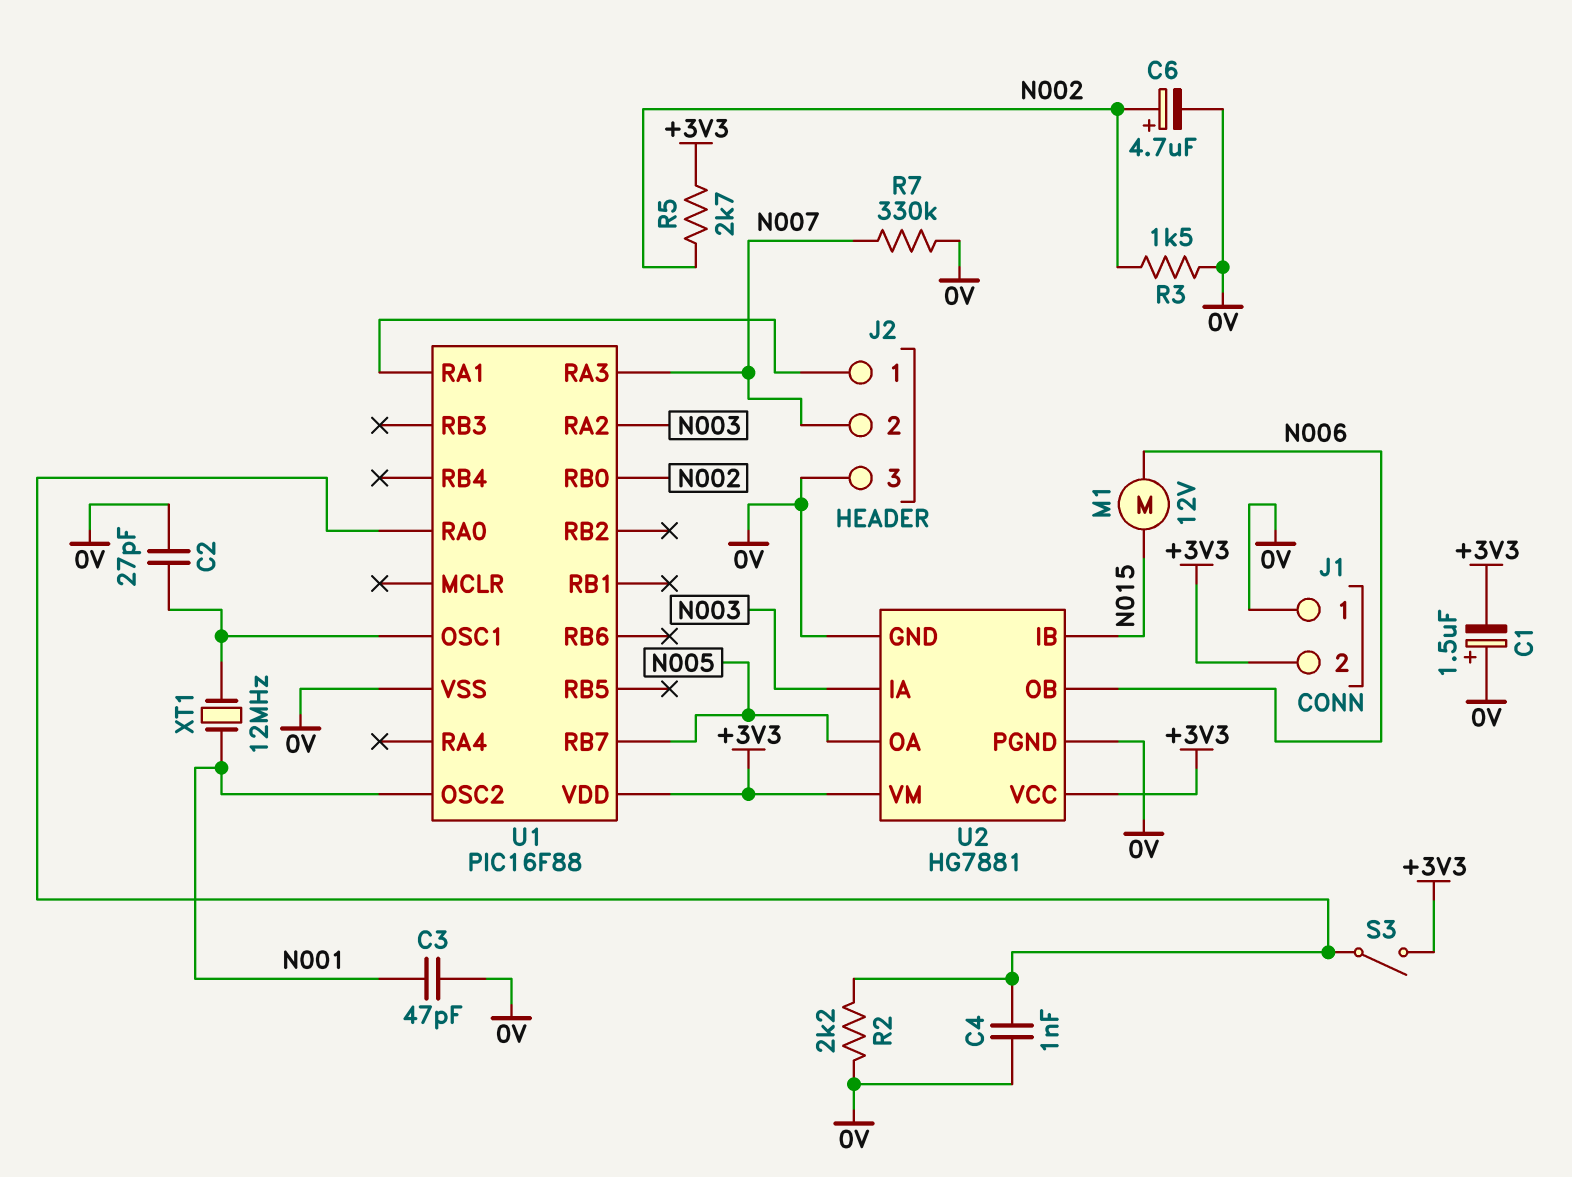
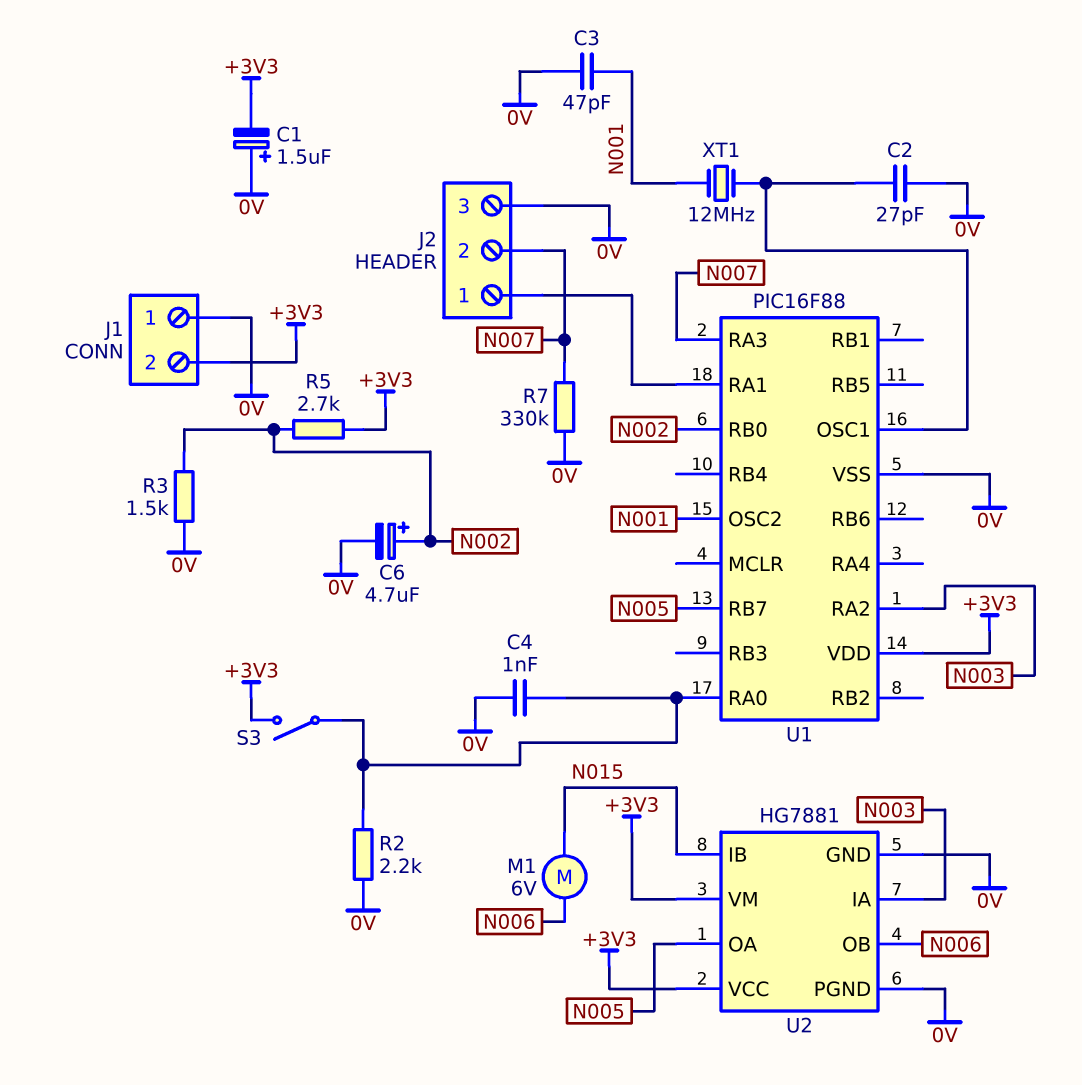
M1: motor 12V (N006, N015) -> motor 6V (N006, N015)

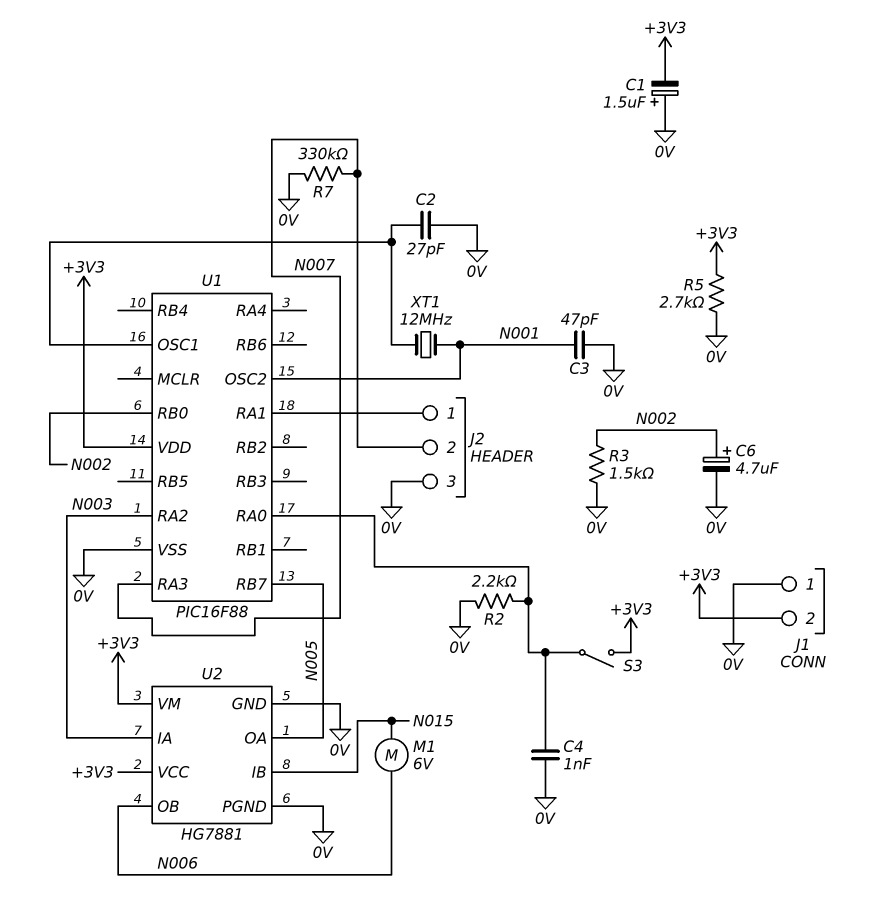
R5: 2.7k (+3V3, N002) -> 2.7k (+3V3, 0V)

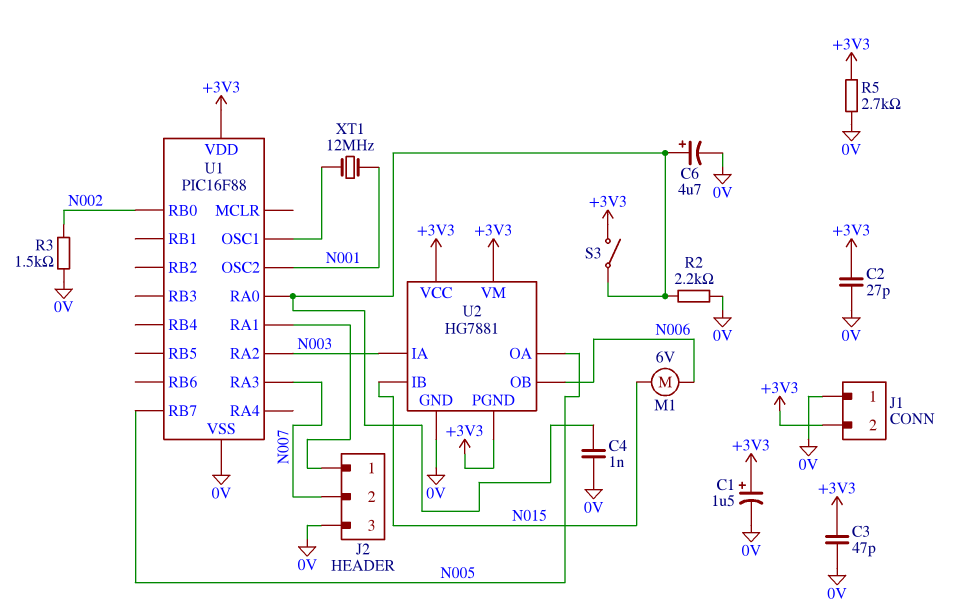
C1: 1.5uF (plus 0V, minus +3V3) -> 1.5uF (plus +3V3, minus 0V)
C2: 27pF (0V, U1/OSC1) -> 27pF (+3V3, 0V)
C3: 47pF (0V, N001) -> 47pF (+3V3, 0V)
C6: 4.7uF (plus N002, minus 0V) -> 4.7uF (plus U1/RA0, minus 0V)
R7: 330k (0V, N007) -> none
U2 pin PGND: 0V -> +3V3

